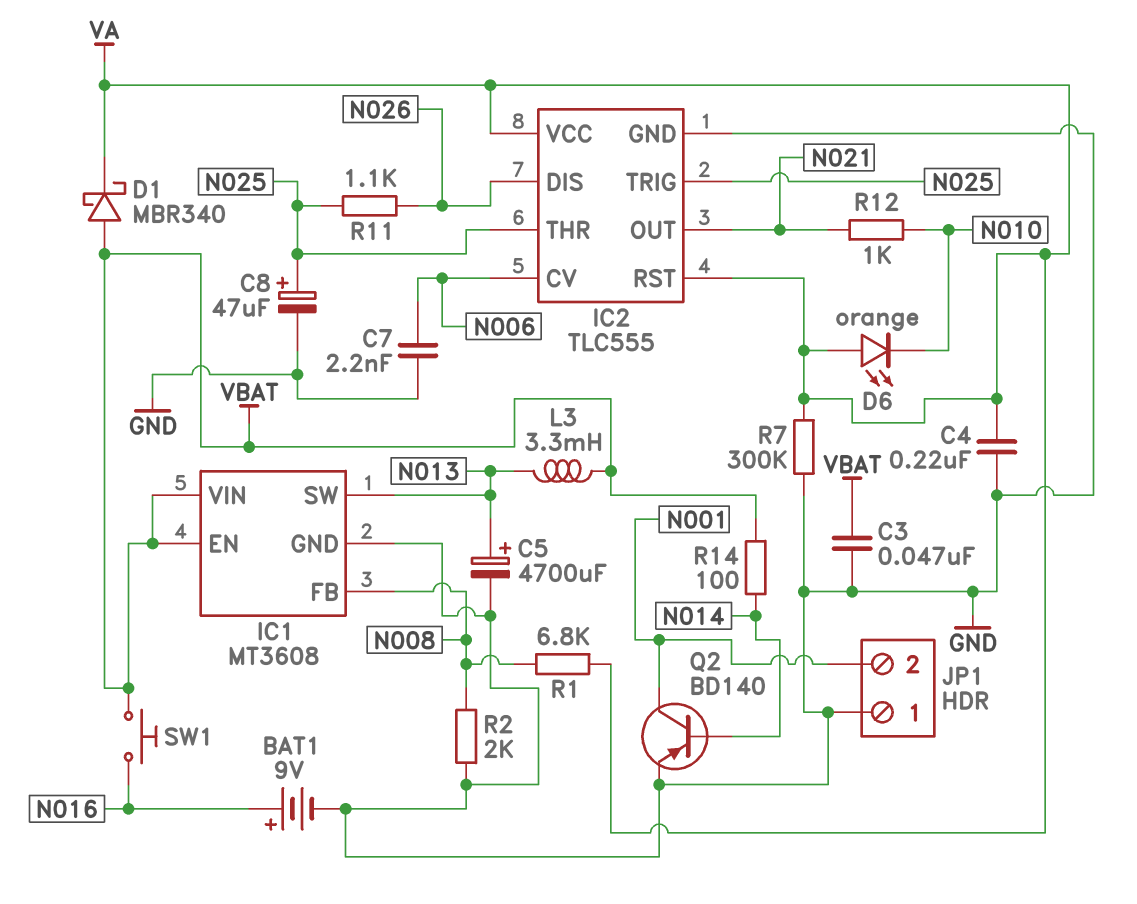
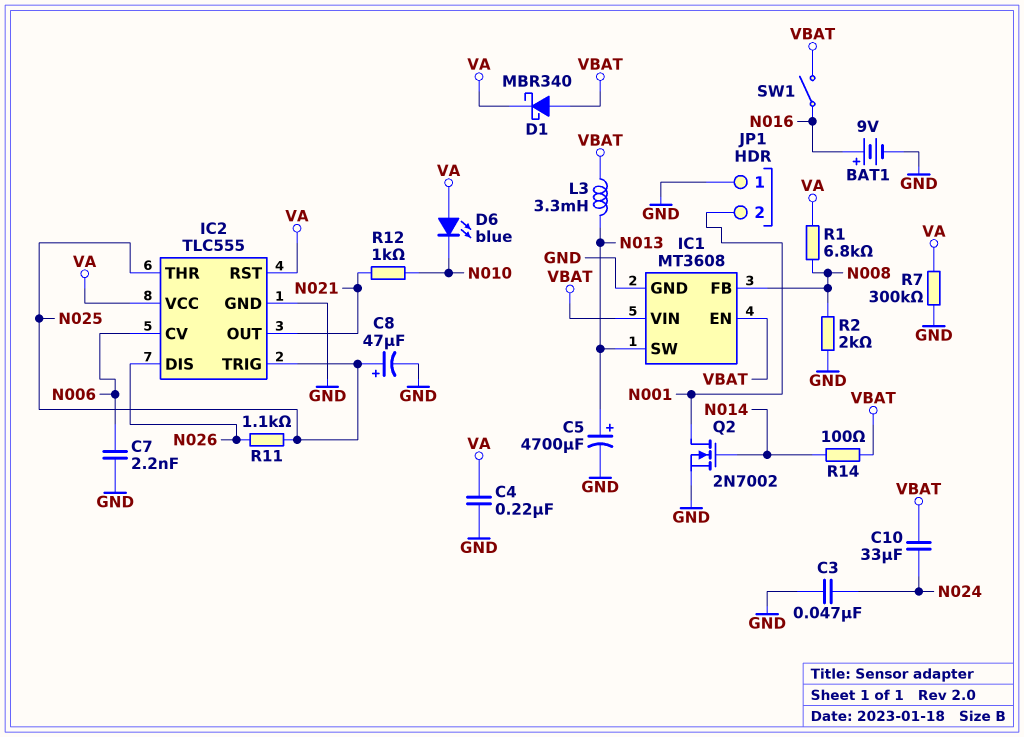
C3: 47nF (GND, VBAT) -> 47nF (GND, N024)
C10: none -> 33uF (N024, VBAT)
D6: LED orange (A VA, K N010) -> LED blue (A VA, K N010)
Q2: PNP BD140 (B N014, C N001, E GND) -> NMOS 2N7002 (G N014, D N001, S GND)
SW1: button (N016, VBAT) -> switch (N016, VBAT)

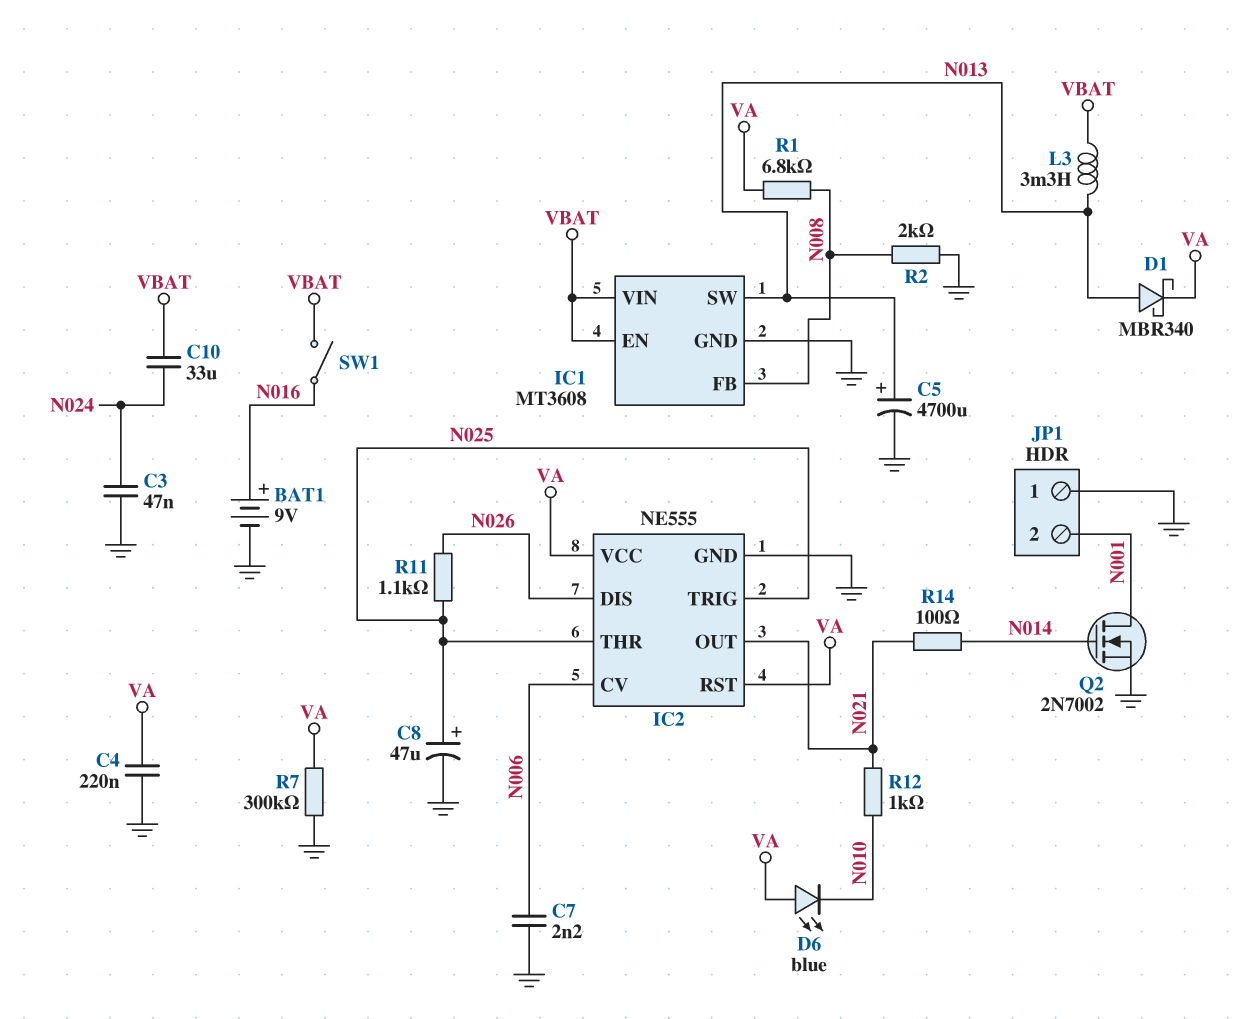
D1: schottky MBR340 (A VBAT, K VA) -> schottky MBR340 (A N013, K VA)
IC2: TLC555 -> NE555
R14: 100 (N014, VBAT) -> 100 (N014, N021)

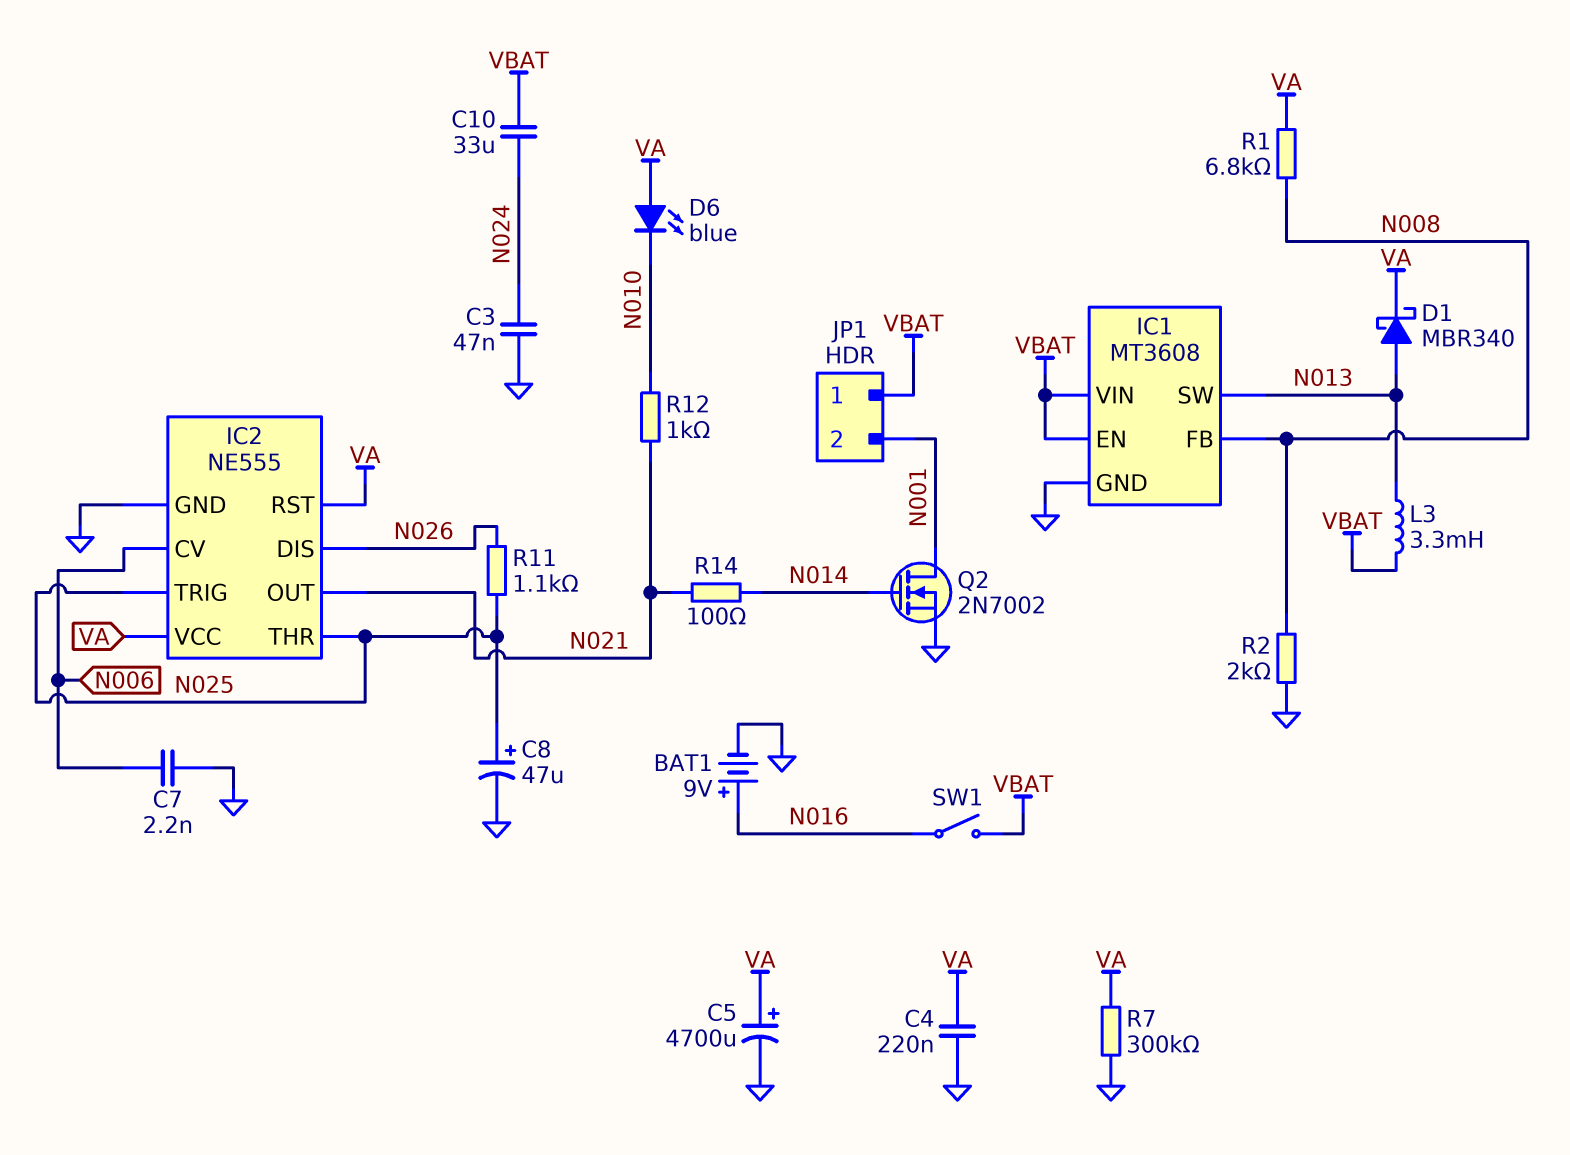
C5: 4700uF (plus N013, minus GND) -> 4700uF (plus VA, minus GND)
JP1 pin 1: GND -> VBAT

